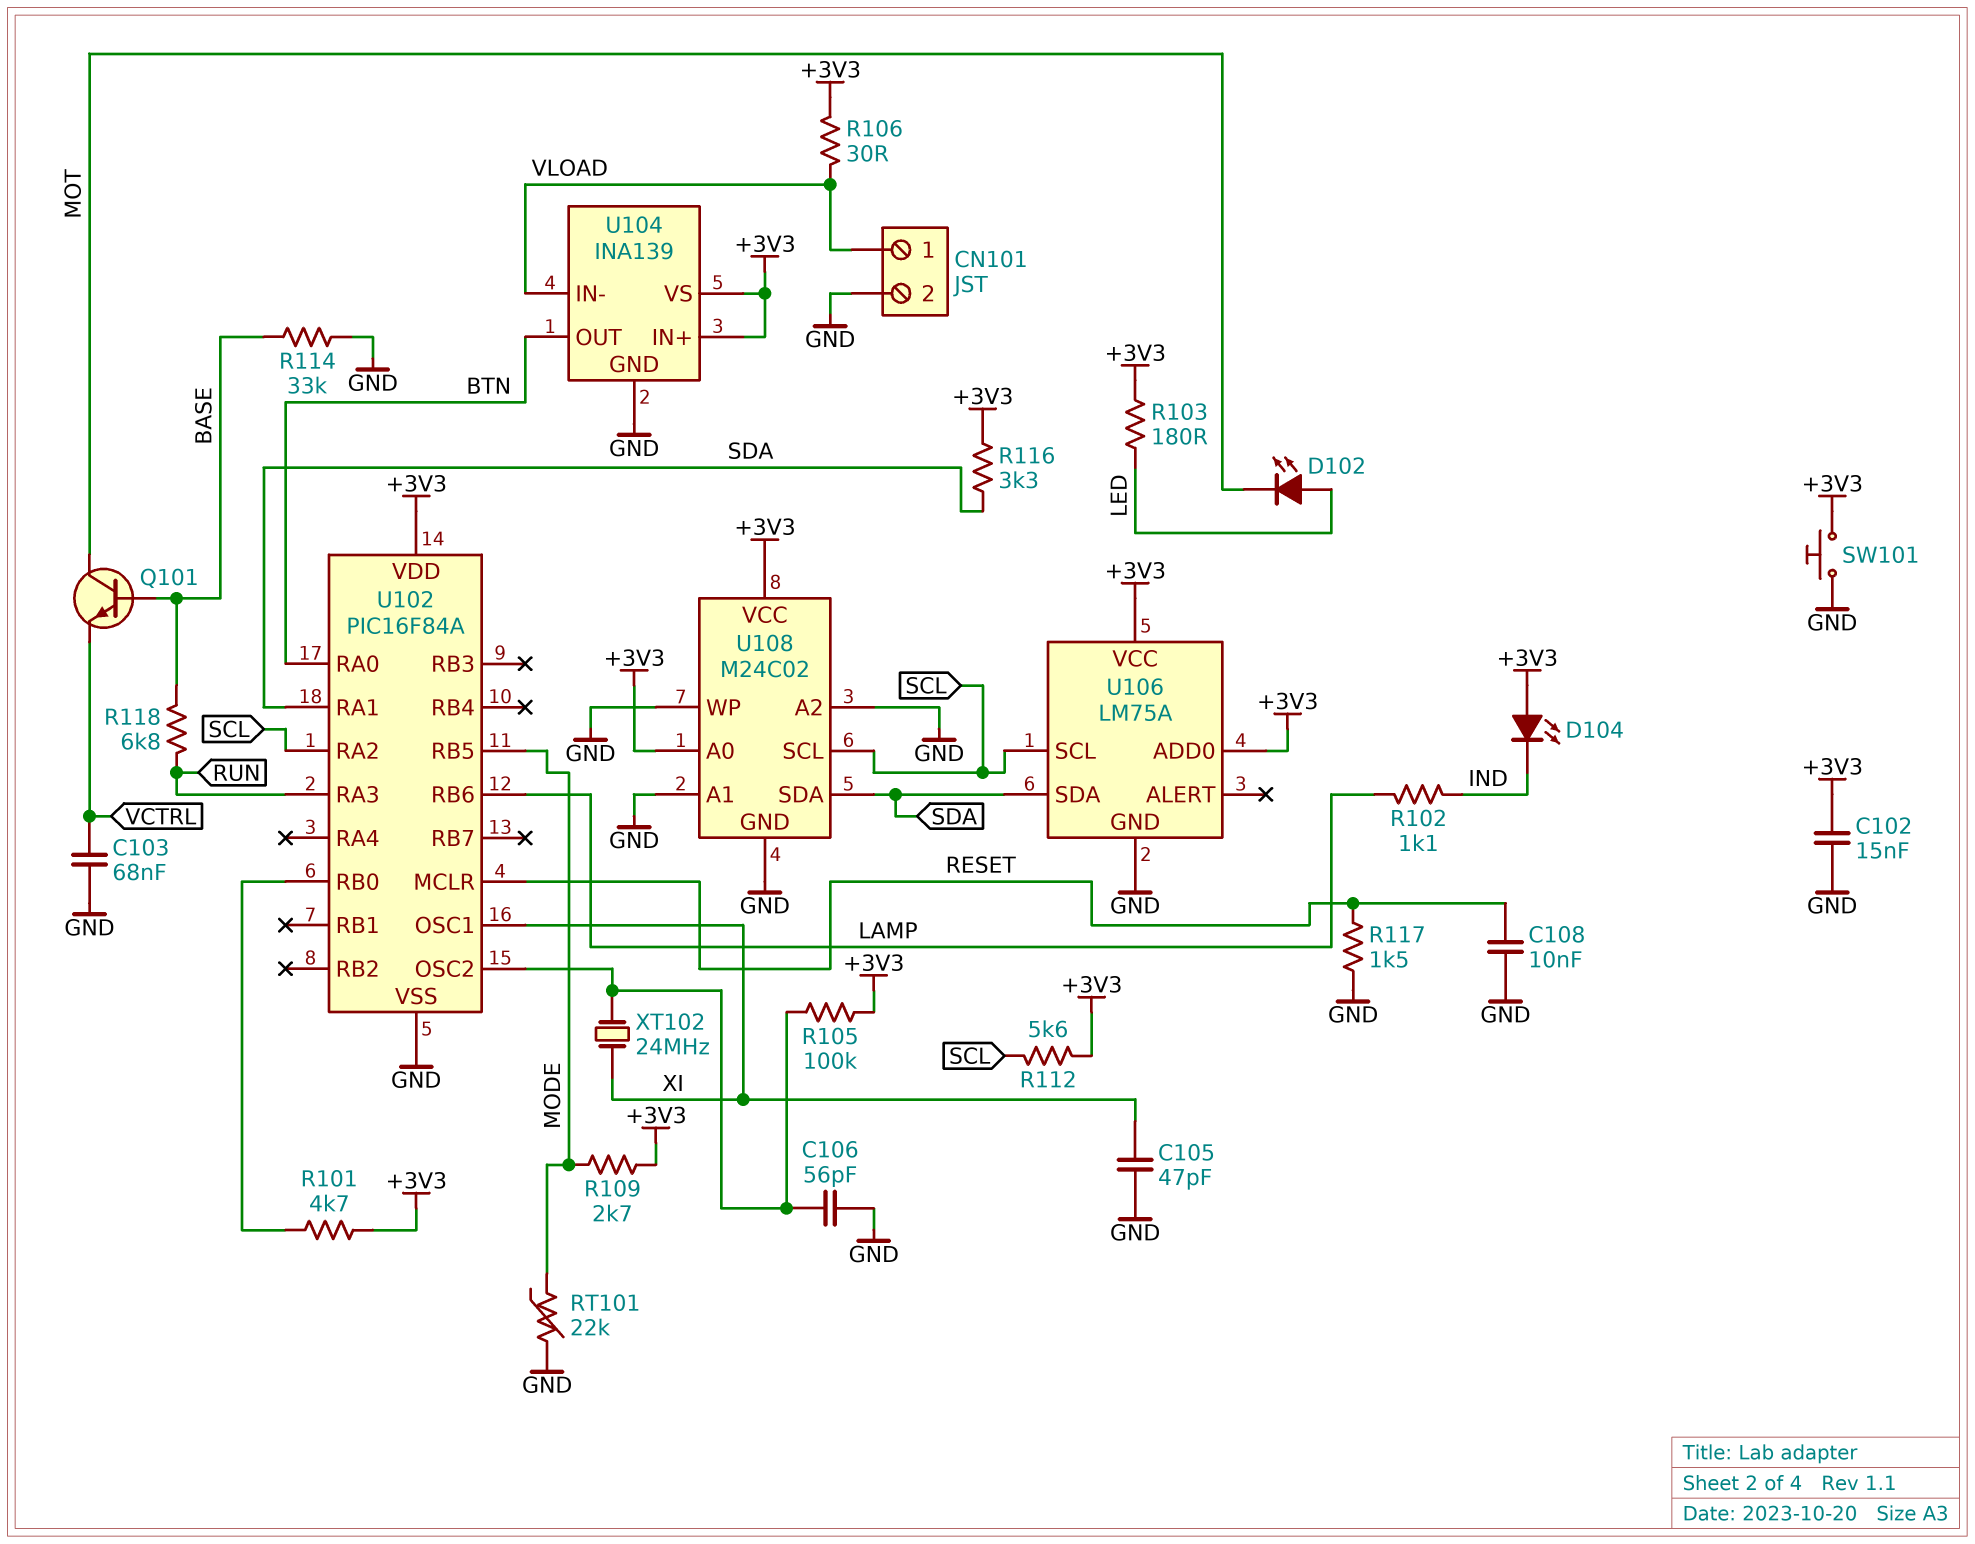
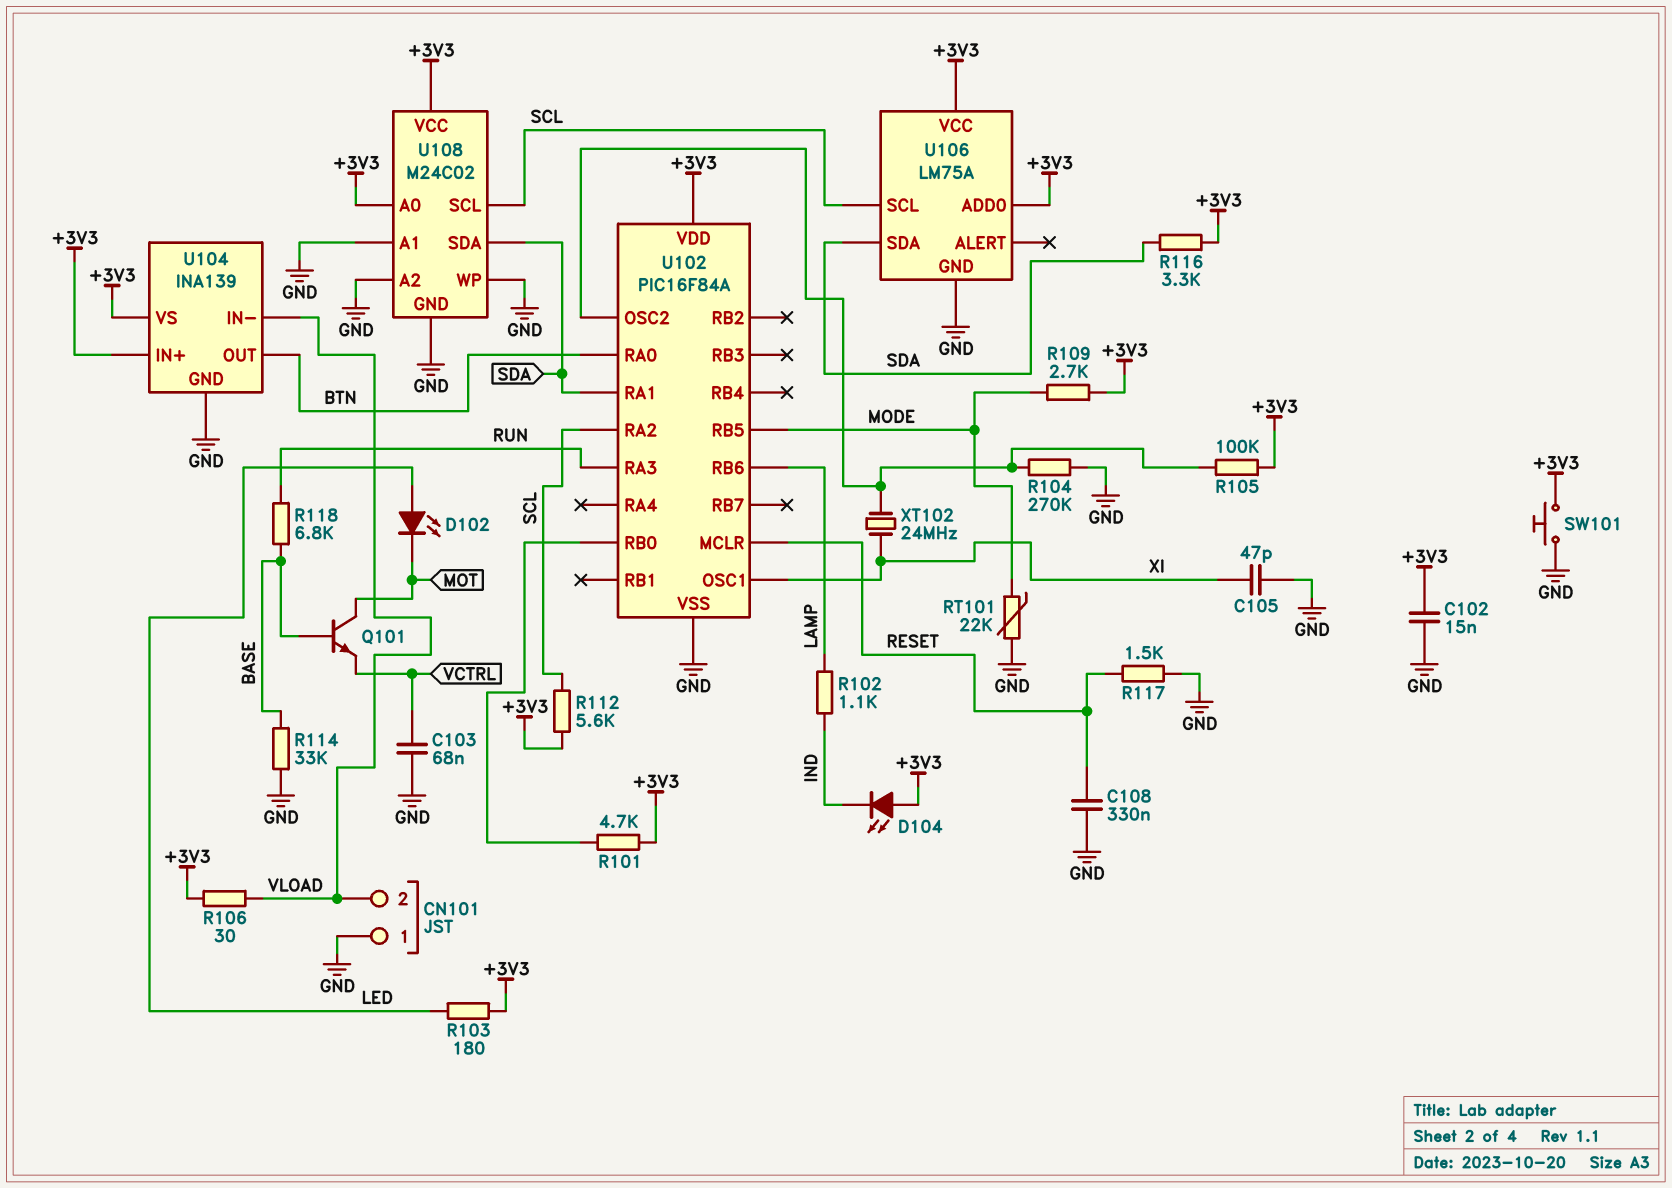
C106: 56pF (GND, U102/OSC2) -> none
C108: 10nF (GND, RESET) -> 330nF (GND, RESET)
CN101 pin 1: VLOAD -> GND
CN101 pin 2: GND -> VLOAD
R104: none -> 270k (GND, U102/OSC2)

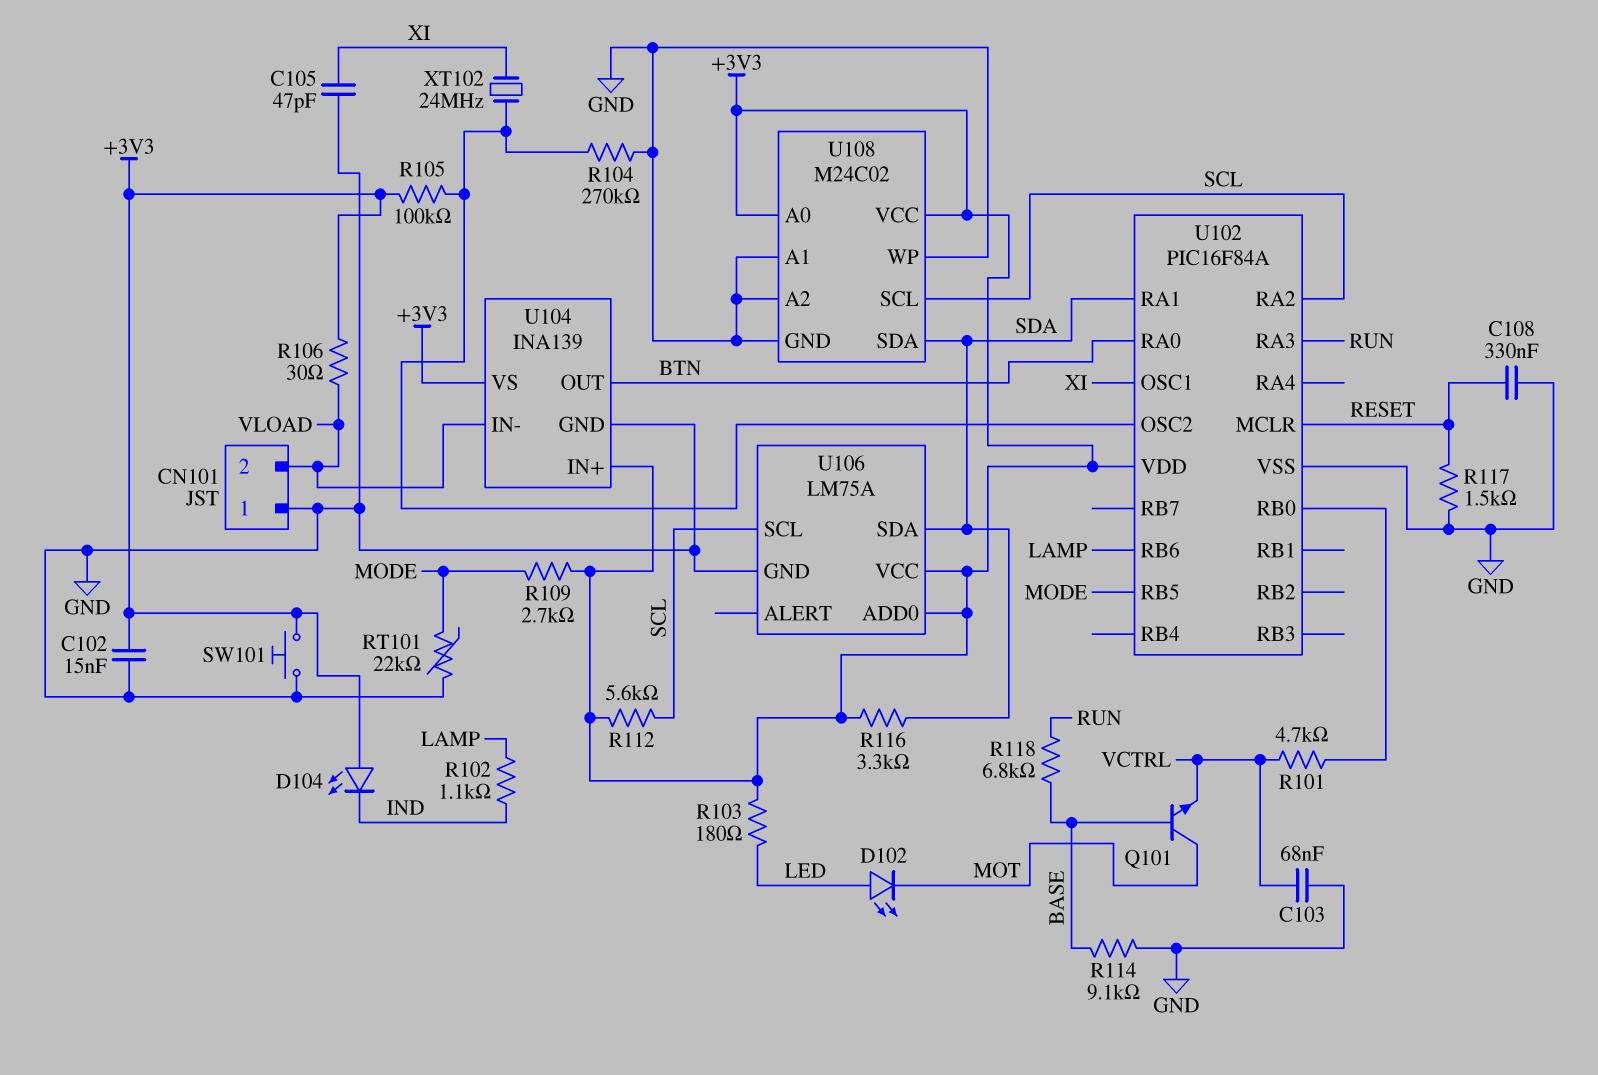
R101: 4.7k (+3V3, U102/RB0) -> 4.7k (U102/RB0, VCTRL)
R114: 33k (BASE, GND) -> 9.1k (BASE, GND)

